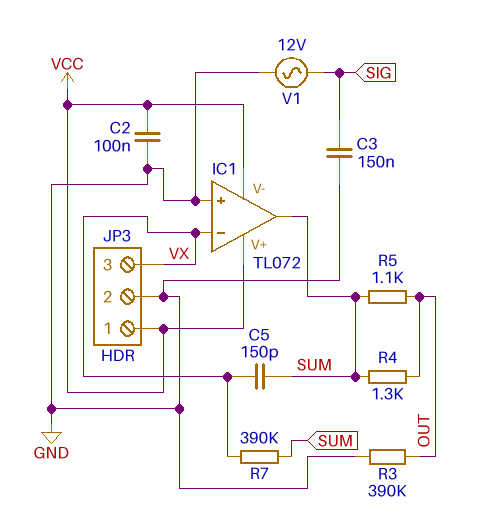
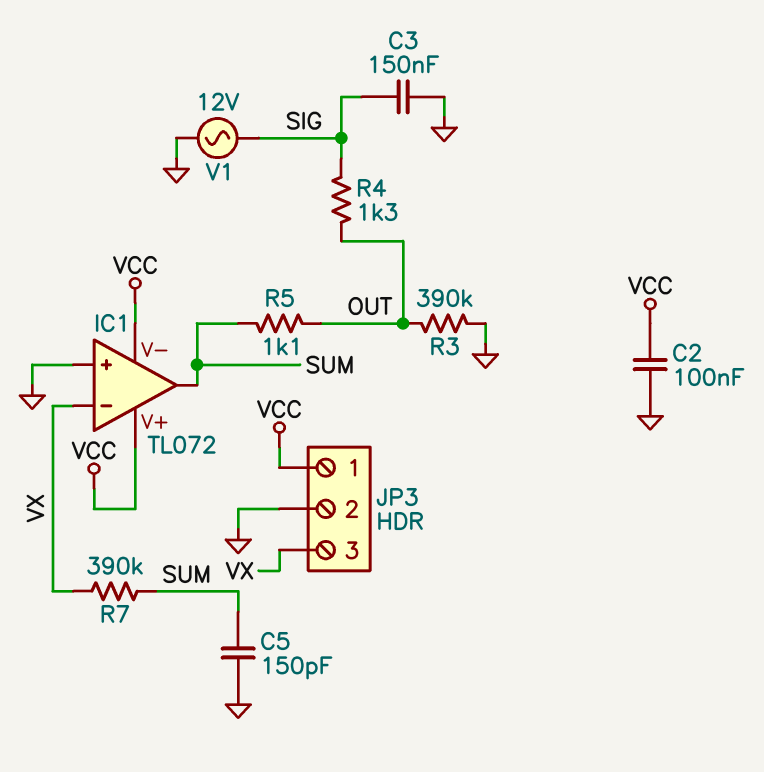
C5: 150pF (SUM, VX) -> 150pF (GND, SUM)
R4: 1.3k (OUT, SUM) -> 1.3k (OUT, SIG)

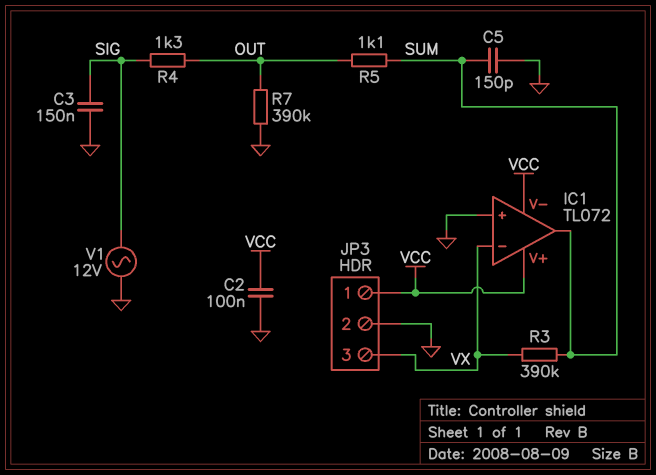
R3: 390k (GND, OUT) -> 390k (SUM, VX)
R7: 390k (SUM, VX) -> 390k (GND, OUT)

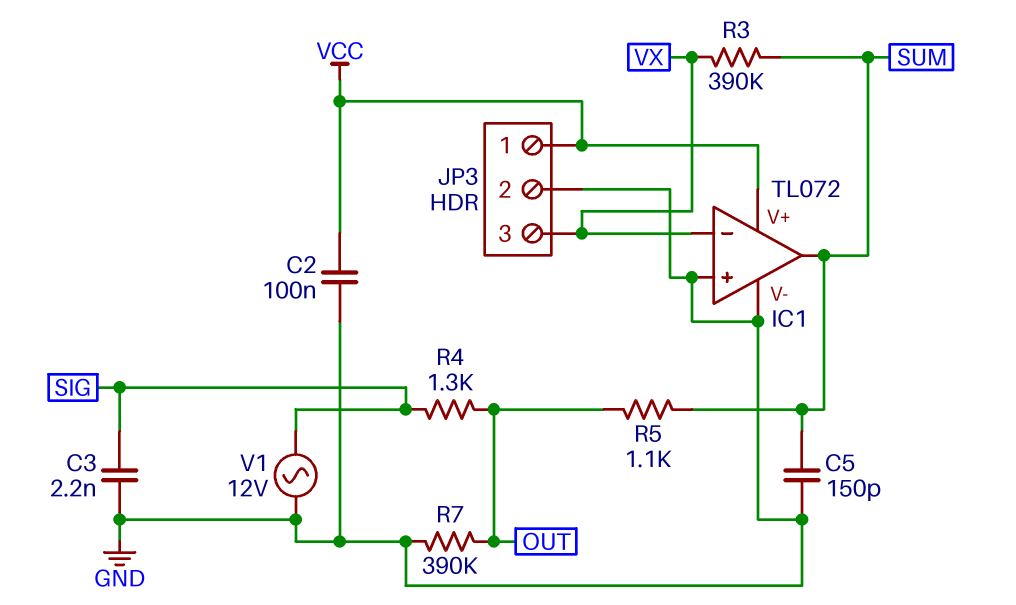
C3: 150nF (GND, SIG) -> 2.2nF (GND, SIG)
IC1 pin V-: VCC -> GND

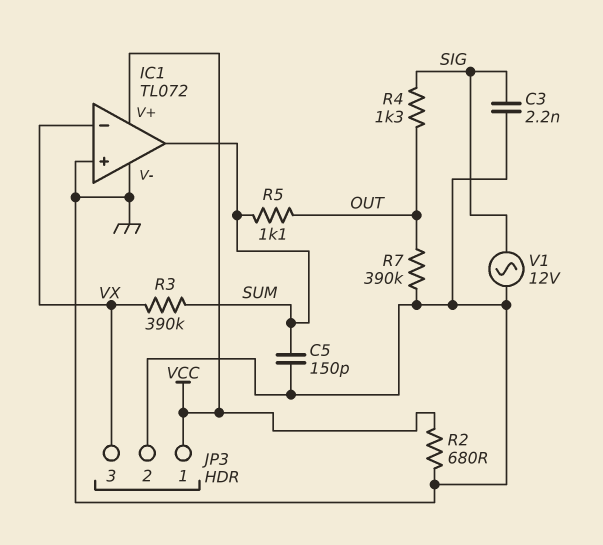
C2: 100nF (GND, VCC) -> none
R2: none -> 680 (GND, VCC)

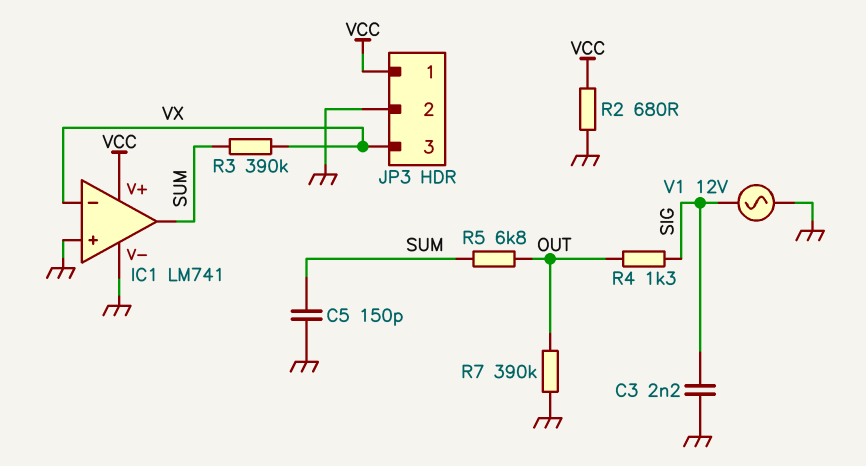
IC1: TL072 -> LM741
R5: 1.1k (OUT, SUM) -> 6.8k (OUT, SUM)

